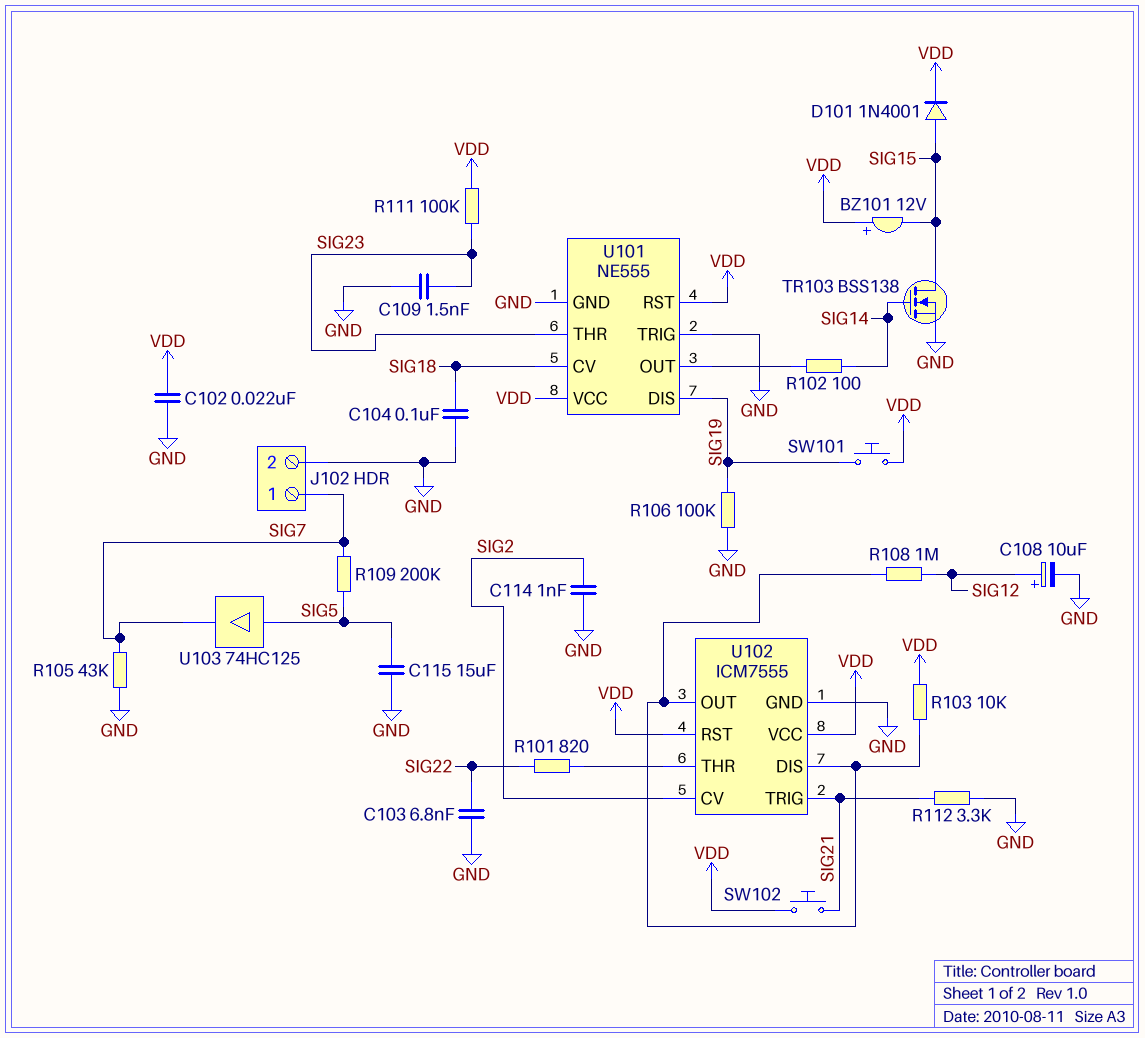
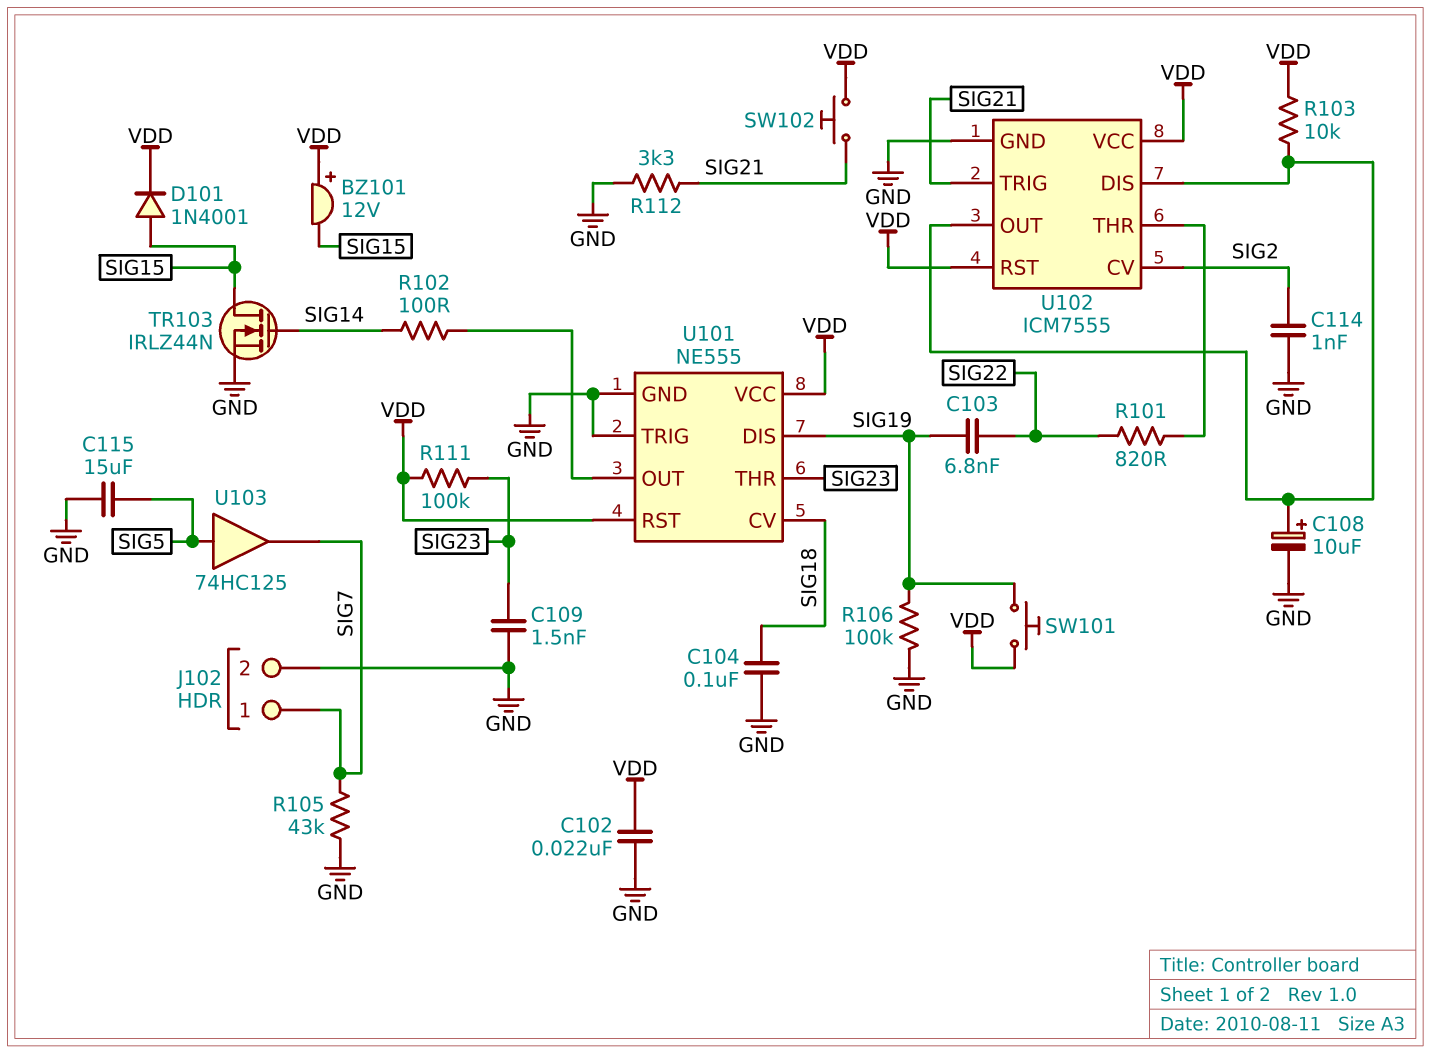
C103: 6.8nF (GND, SIG22) -> 6.8nF (SIG19, SIG22)
C108: 10uF (plus SIG12, minus GND) -> 10uF (plus U102/DIS, minus GND)
R108: 1M (SIG12, U102/DIS) -> none
R109: 200k (SIG5, SIG7) -> none
TR103: NMOS BSS138 (G SIG14, D SIG15, S GND) -> NMOS IRLZ44N (G SIG14, D SIG15, S GND)

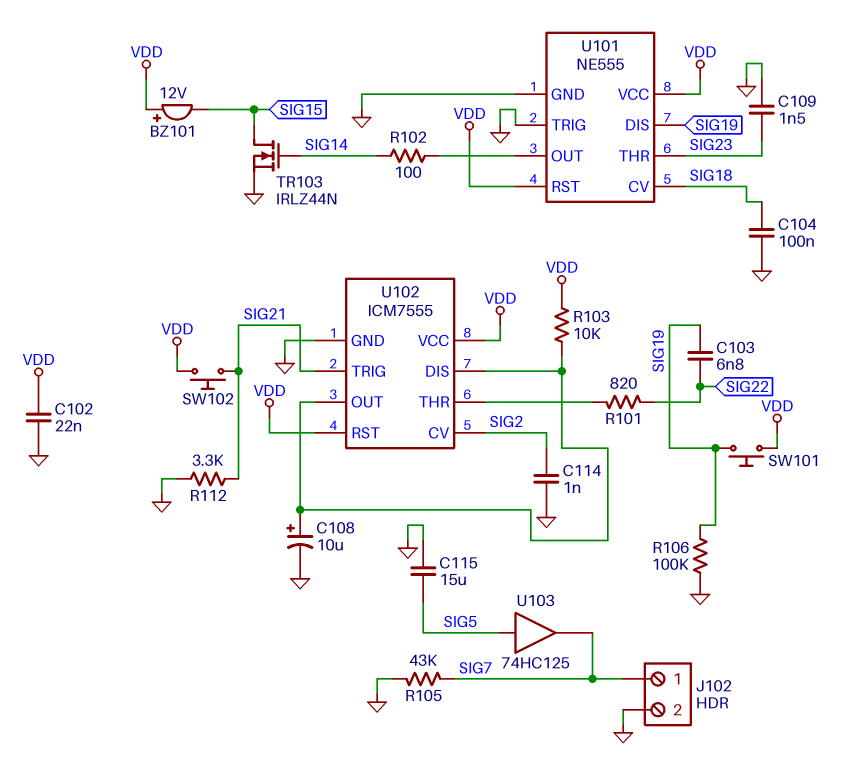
D101: diode 1N4001 (A SIG15, K VDD) -> none
R111: 100k (SIG23, VDD) -> none

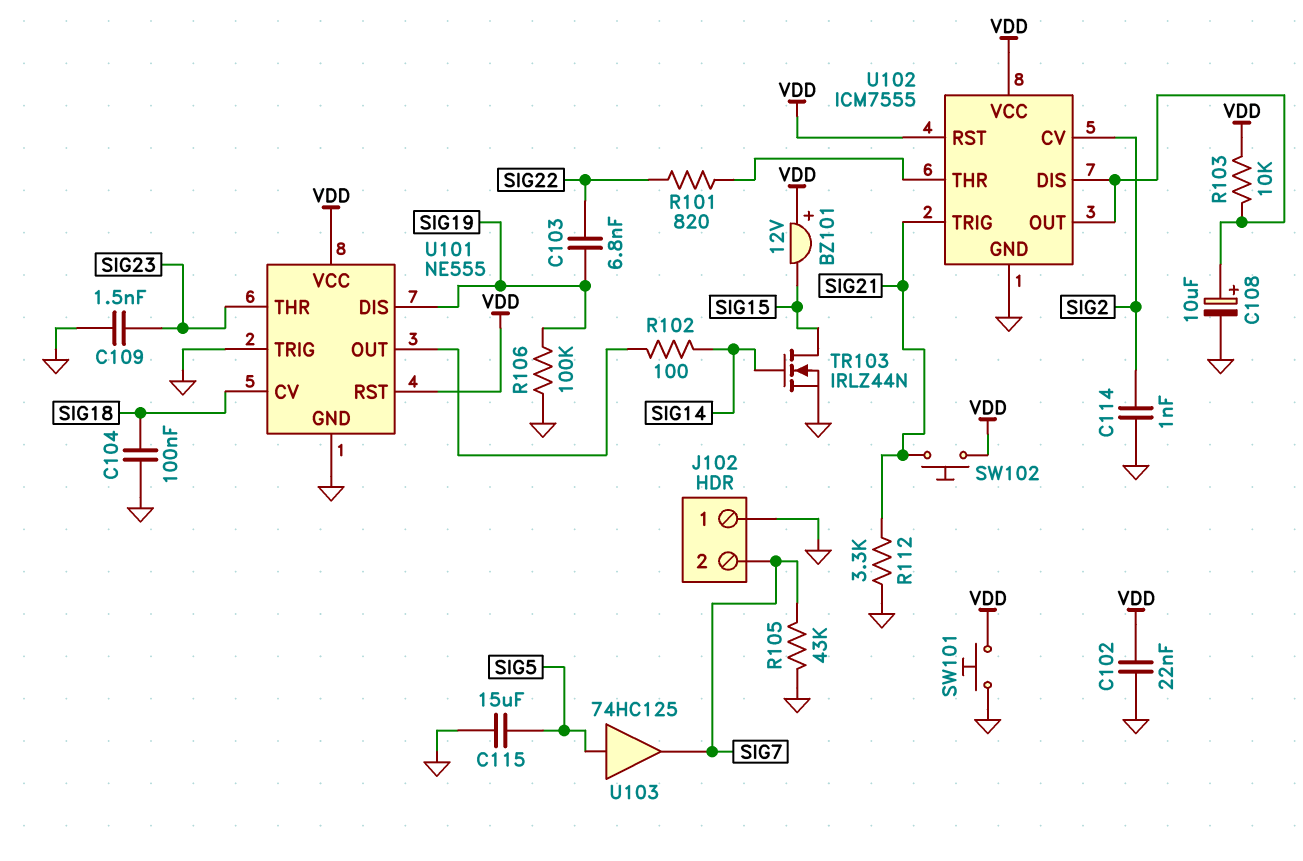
J102 pin 1: SIG7 -> GND
J102 pin 2: GND -> SIG7
SW101: button (SIG19, VDD) -> button (GND, VDD)

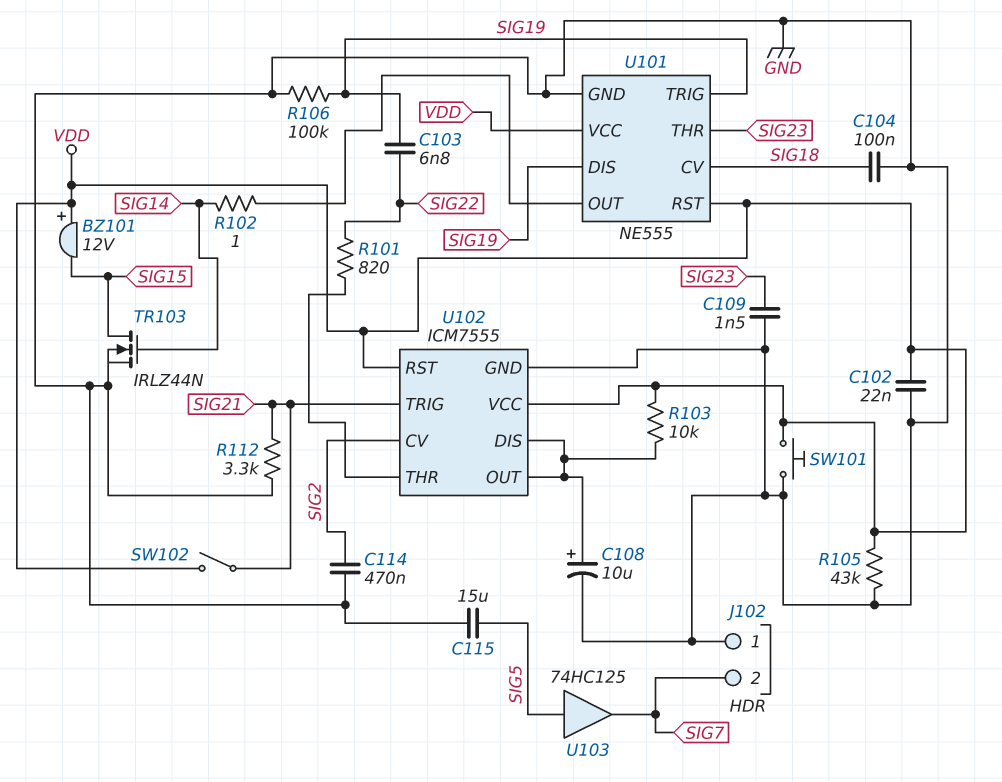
C114: 1nF (GND, SIG2) -> 470nF (GND, SIG2)
R102: 100 (SIG14, U101/OUT) -> 1 (SIG14, U101/OUT)
R105: 43k (GND, SIG7) -> 43k (GND, VDD)
SW102: button (SIG21, VDD) -> switch (SIG21, VDD)
U101 pin TRIG: GND -> SIG19

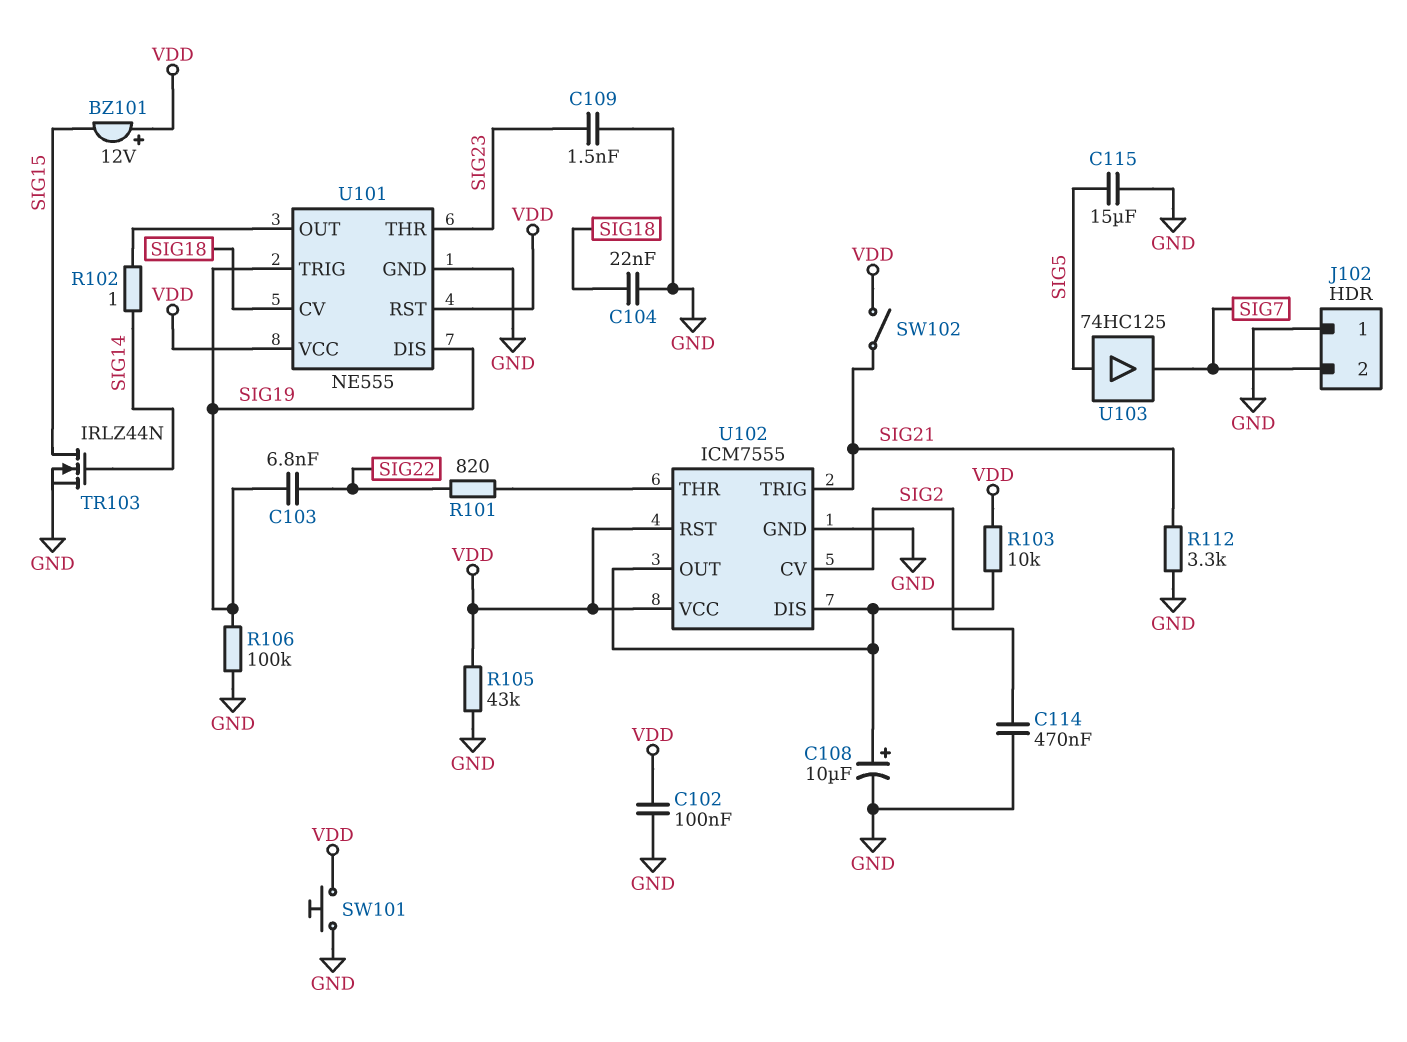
C102: 22nF (GND, VDD) -> 100nF (GND, VDD)
C104: 100nF (GND, SIG18) -> 22nF (GND, SIG18)

